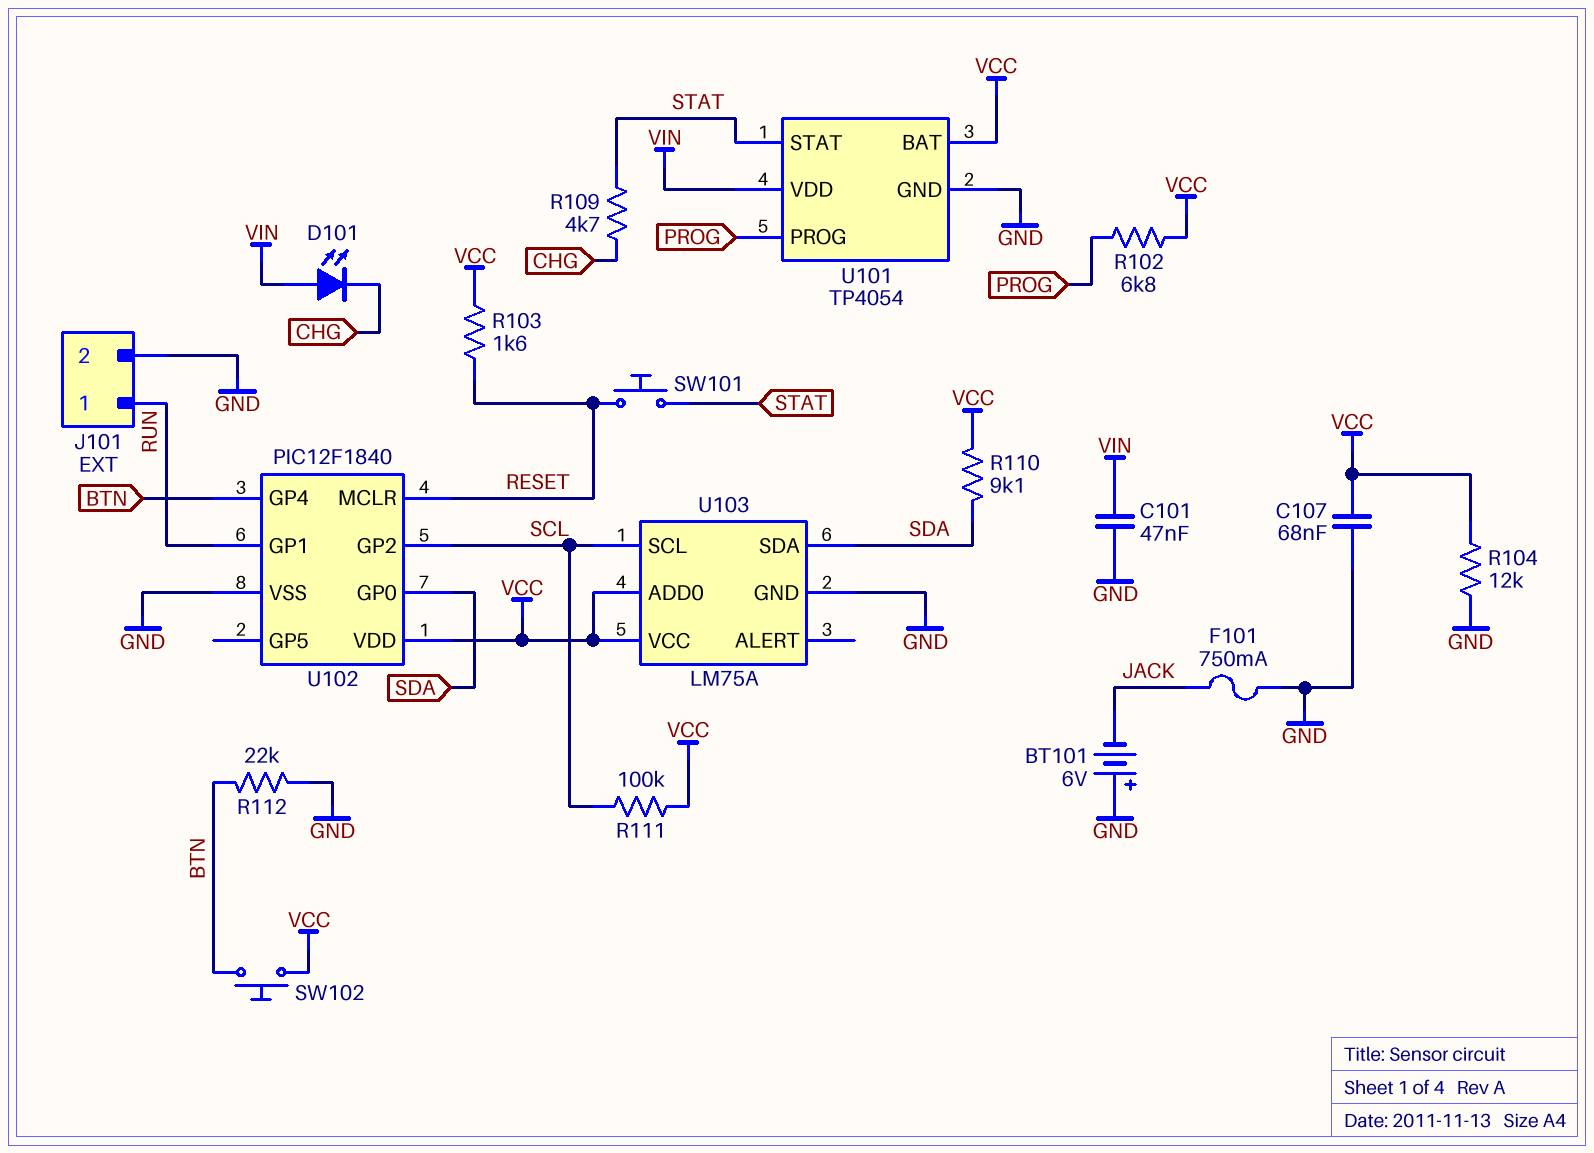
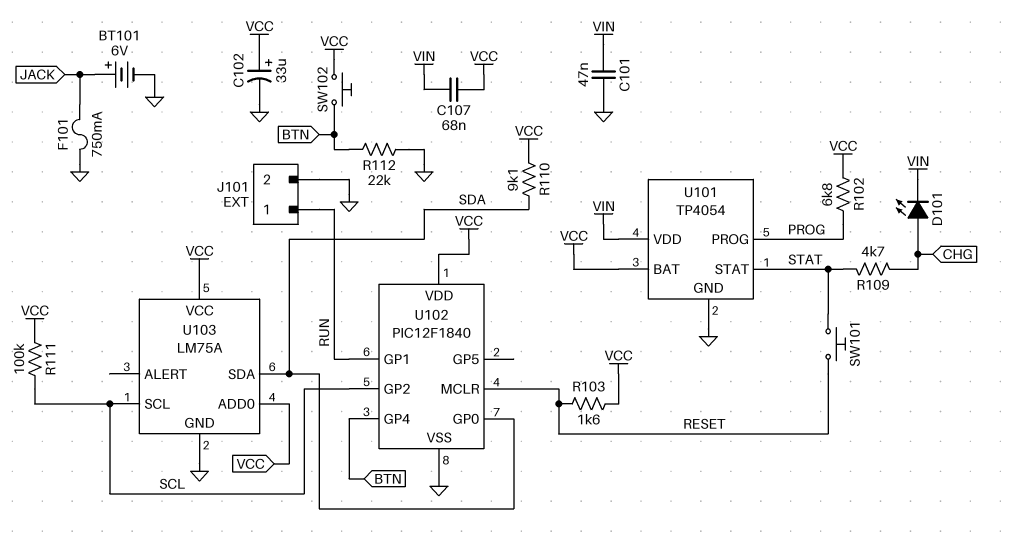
BT101: 6V (plus GND, minus JACK) -> 6V (plus JACK, minus GND)
C102: none -> 33uF (plus VCC, minus GND)
C107: 68nF (GND, VCC) -> 68nF (VCC, VIN)
D101: LED (A VIN, K CHG) -> LED (A CHG, K VIN)
R104: 12k (GND, VCC) -> none

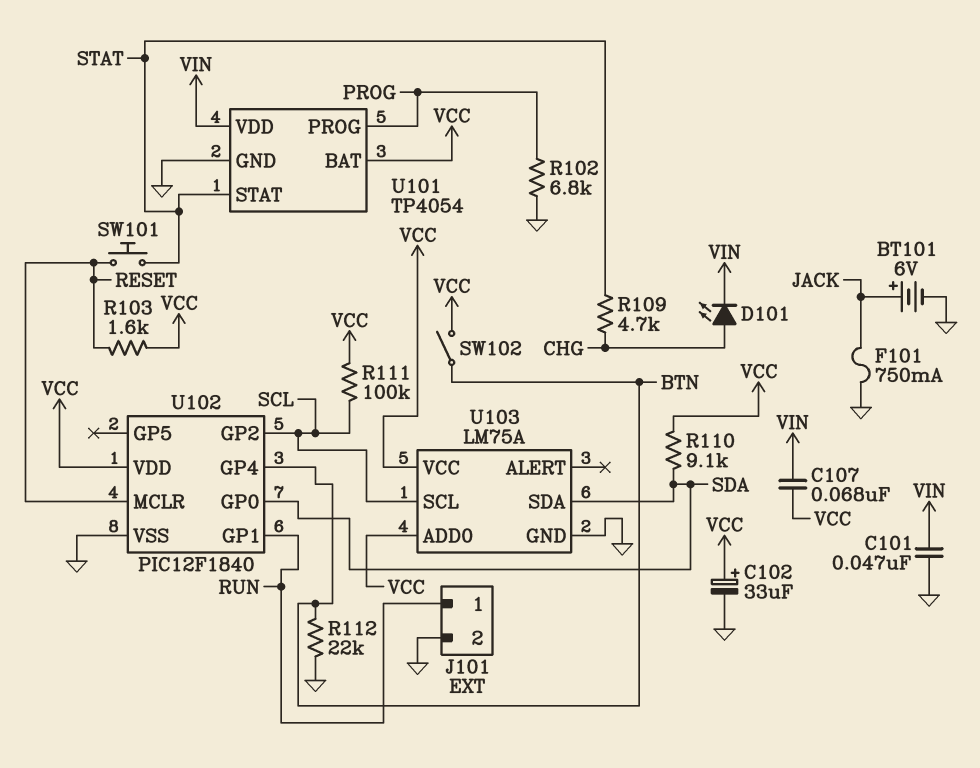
R102: 6.8k (PROG, VCC) -> 6.8k (GND, PROG)
SW102: button (BTN, VCC) -> switch (BTN, VCC)

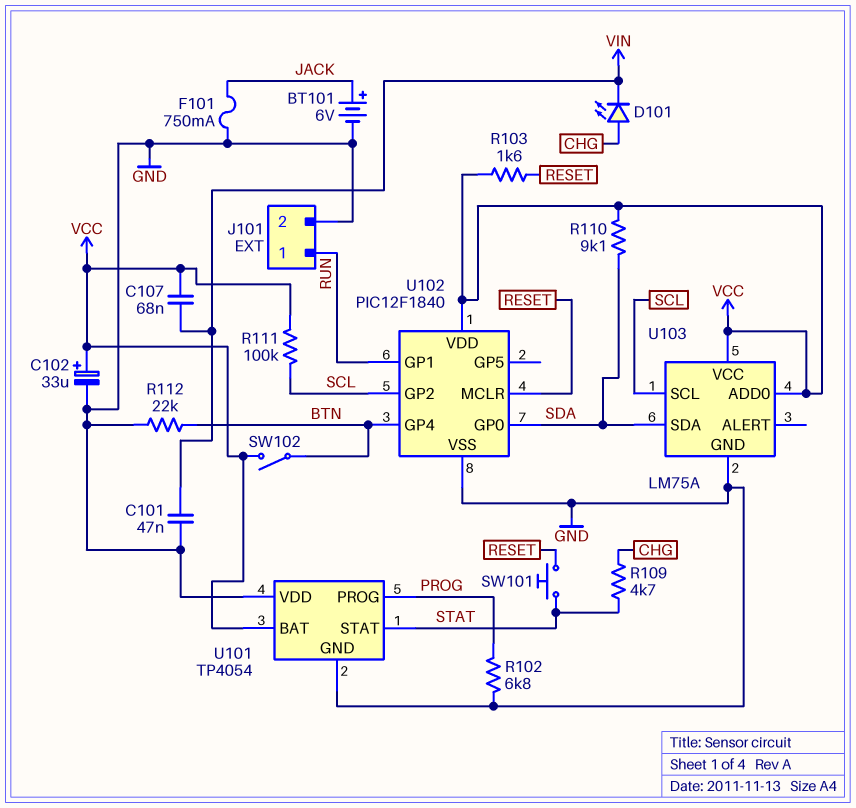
U101 pin VDD: VIN -> GND

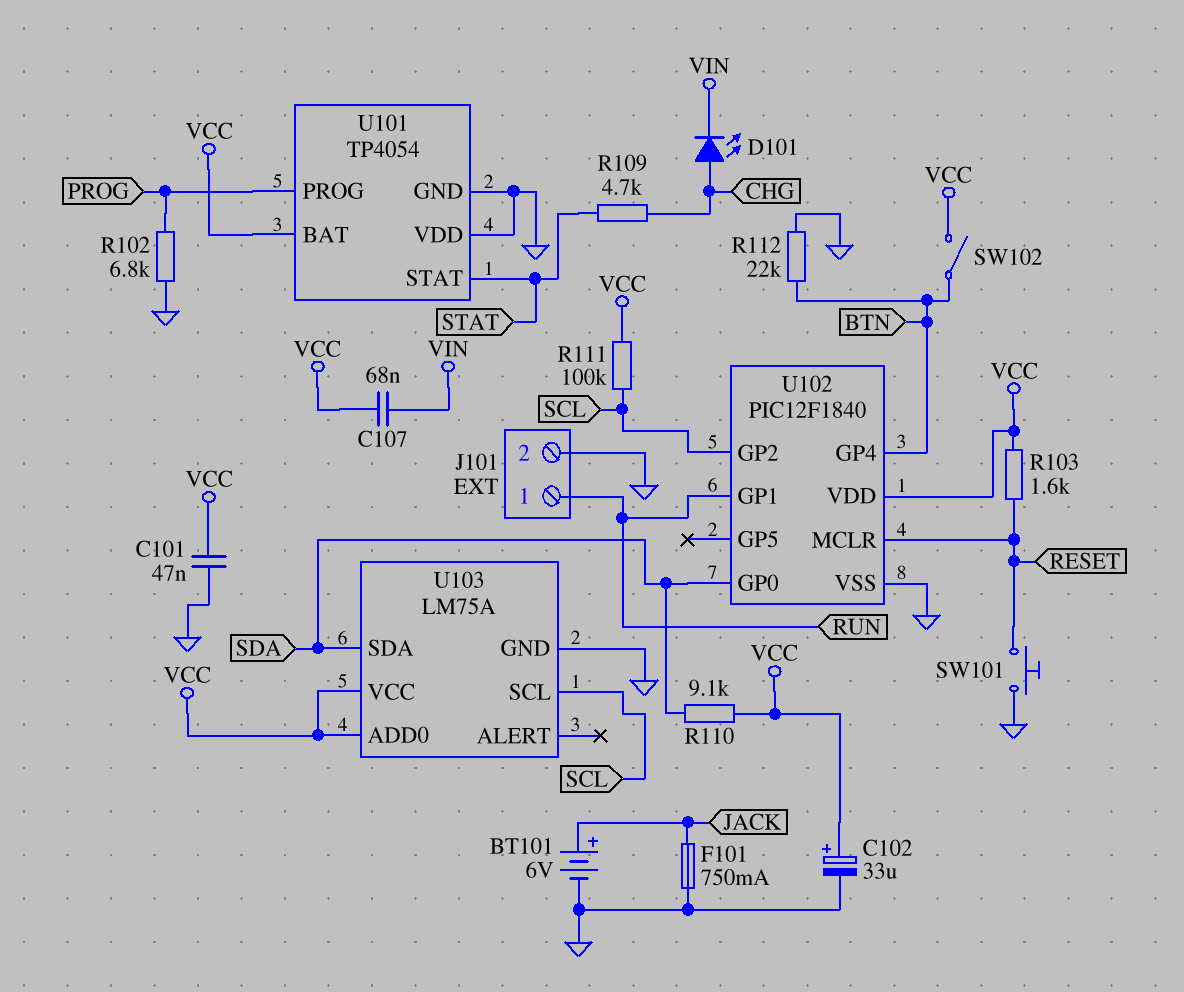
C101: 47nF (GND, VIN) -> 47nF (GND, VCC)
SW101: button (RESET, STAT) -> button (GND, RESET)

